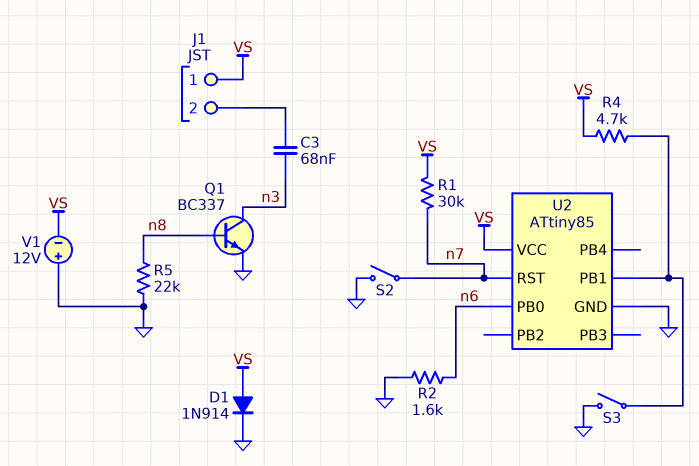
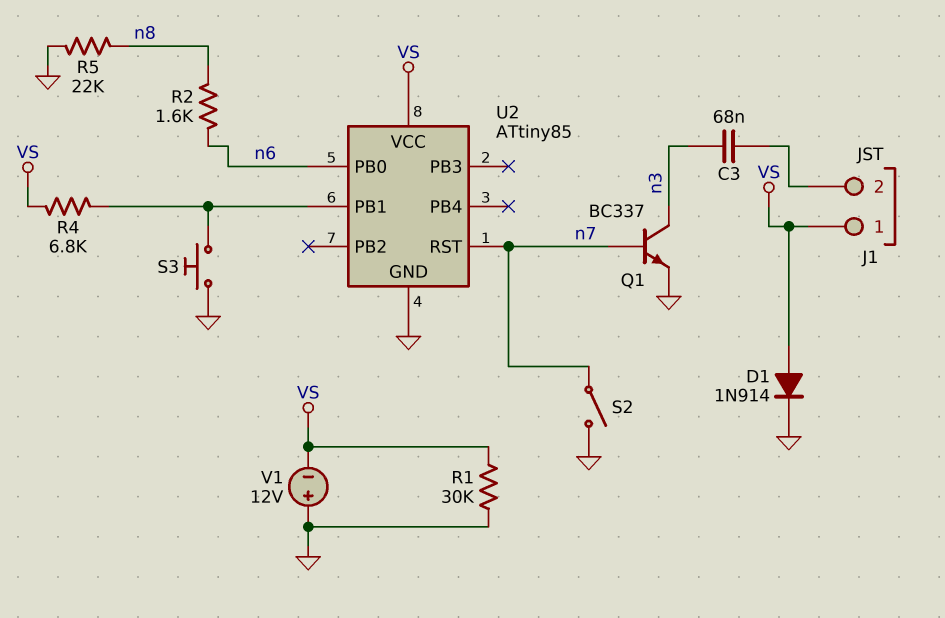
Q1: NPN BC337 (B n8, C n3, E GND) -> NPN BC337 (B n7, C n3, E GND)
R1: 30k (VS, n7) -> 30k (GND, VS)
R2: 1.6k (GND, n6) -> 1.6k (n6, n8)
R4: 4.7k (U2/PB1, VS) -> 6.8k (U2/PB1, VS)
S3: switch (GND, U2/PB1) -> button (GND, U2/PB1)

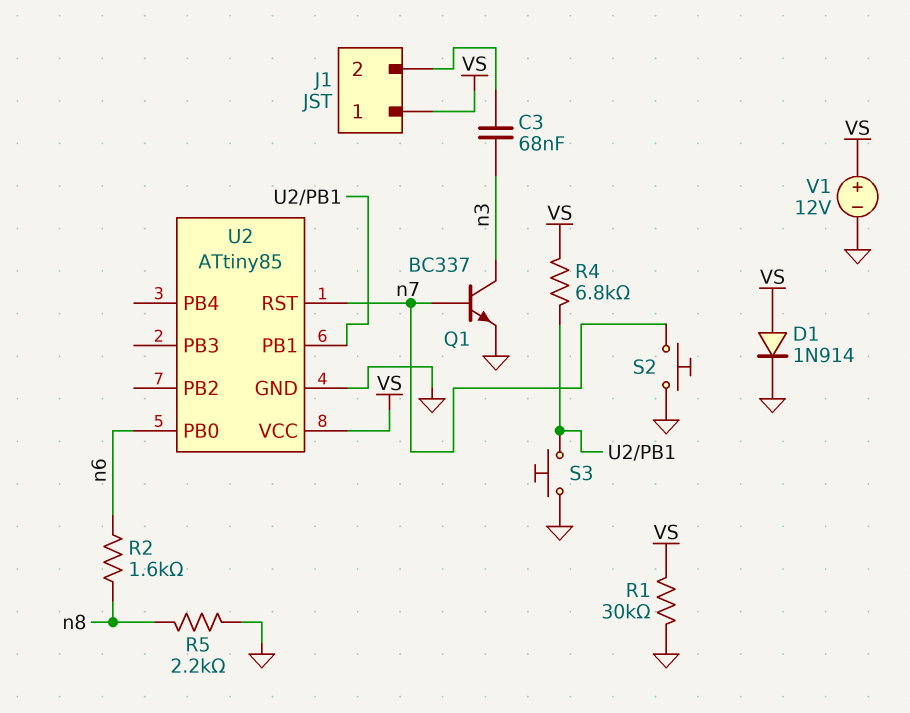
R5: 22k (GND, n8) -> 2.2k (GND, n8)
S2: switch (GND, n7) -> button (GND, n7)
V1: 12V (plus GND, minus VS) -> 12V (plus VS, minus GND)

